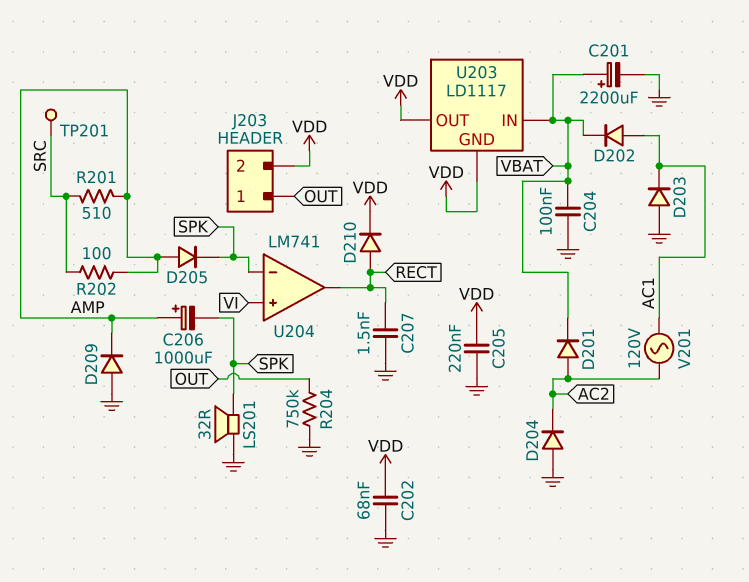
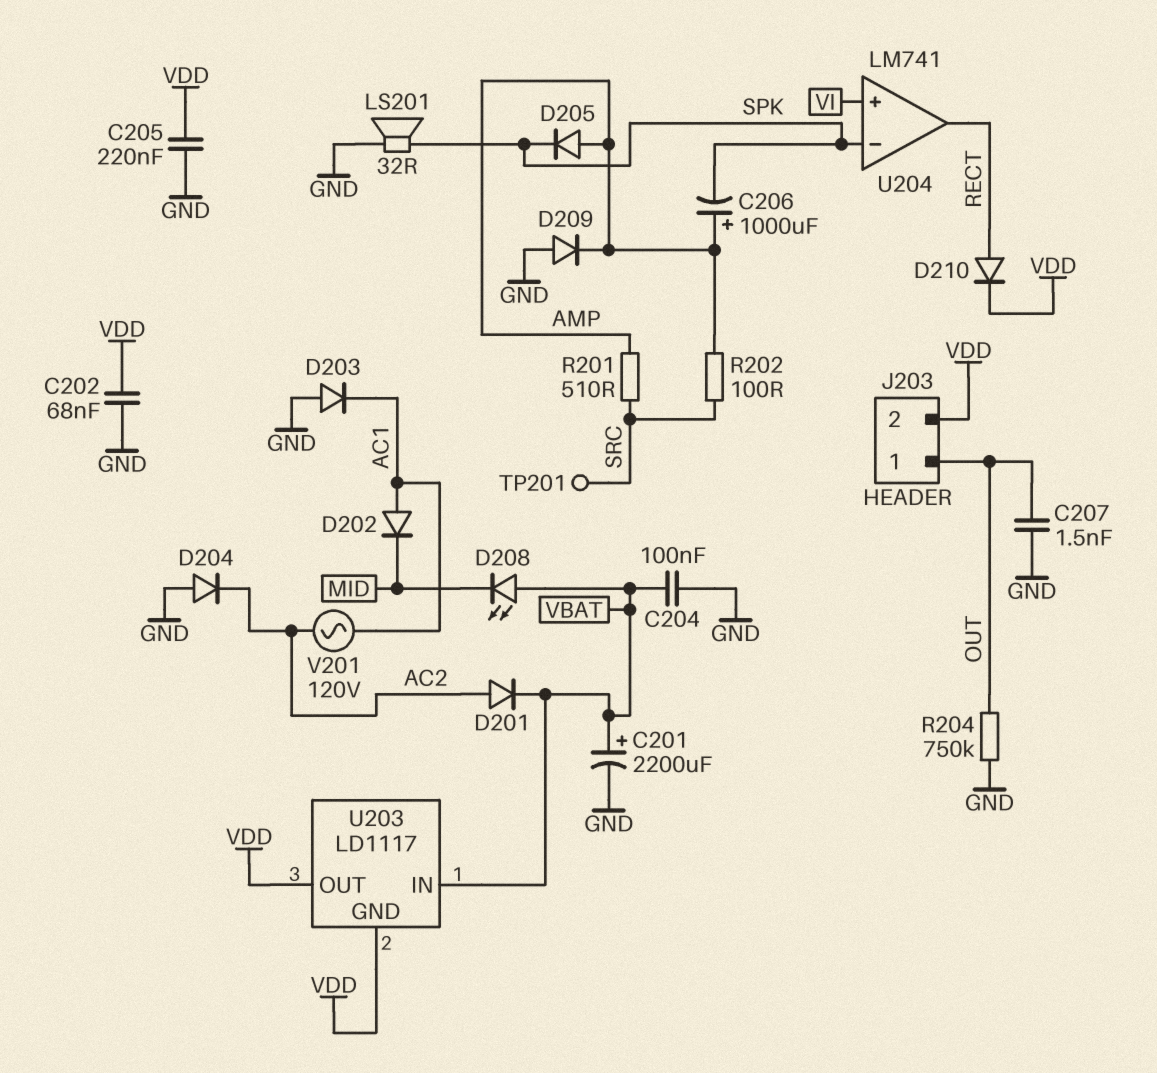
C207: 1.5nF (GND, RECT) -> 1.5nF (GND, OUT)
D202: diode (A AC1, K VBAT) -> diode (A AC1, K MID)
D208: none -> LED (A VBAT, K MID)

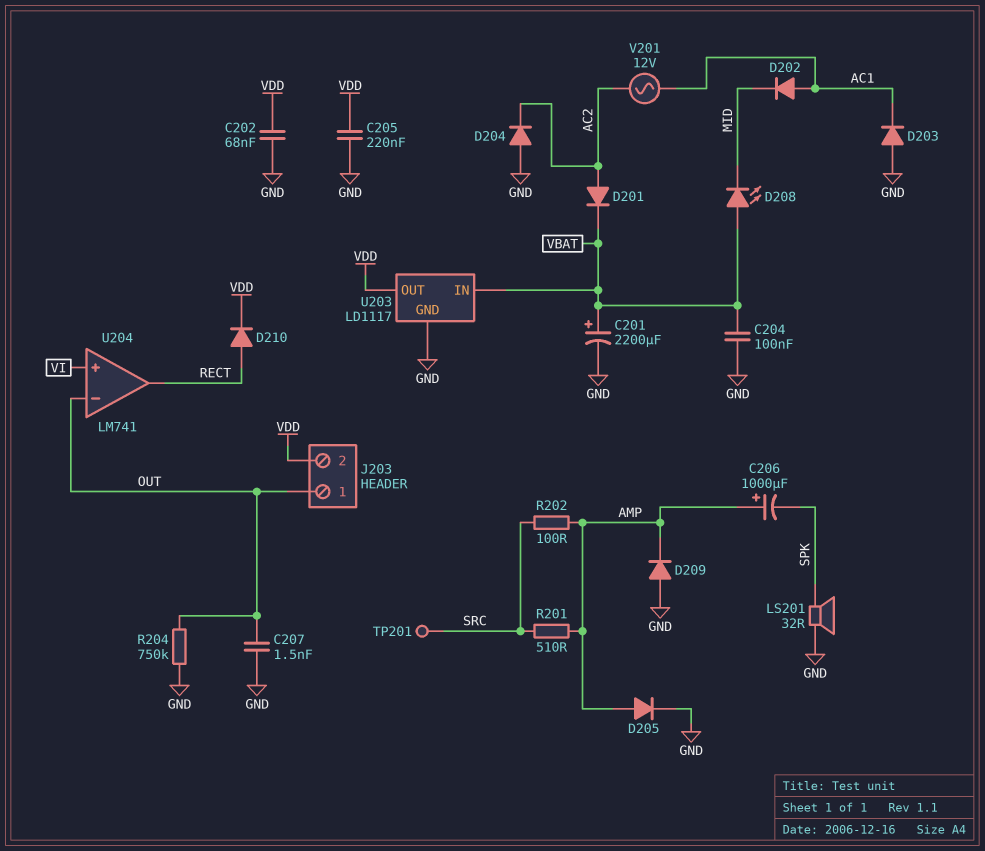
D205: diode (A AMP, K SPK) -> diode (A AMP, K GND)
U203 pin GND: VDD -> GND
U204 pin in-: SPK -> OUT
V201: AC 120V (AC1, AC2) -> AC 12V (AC1, AC2)

